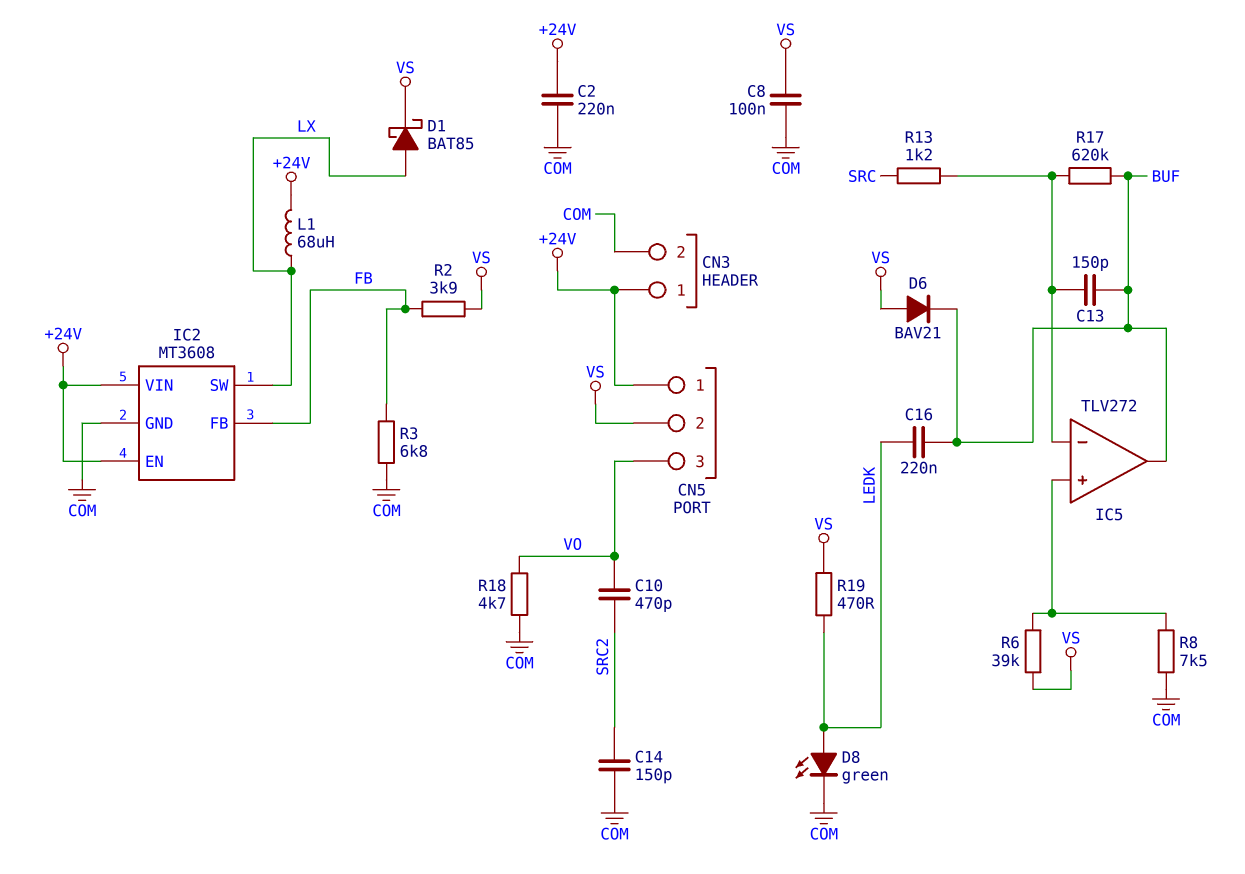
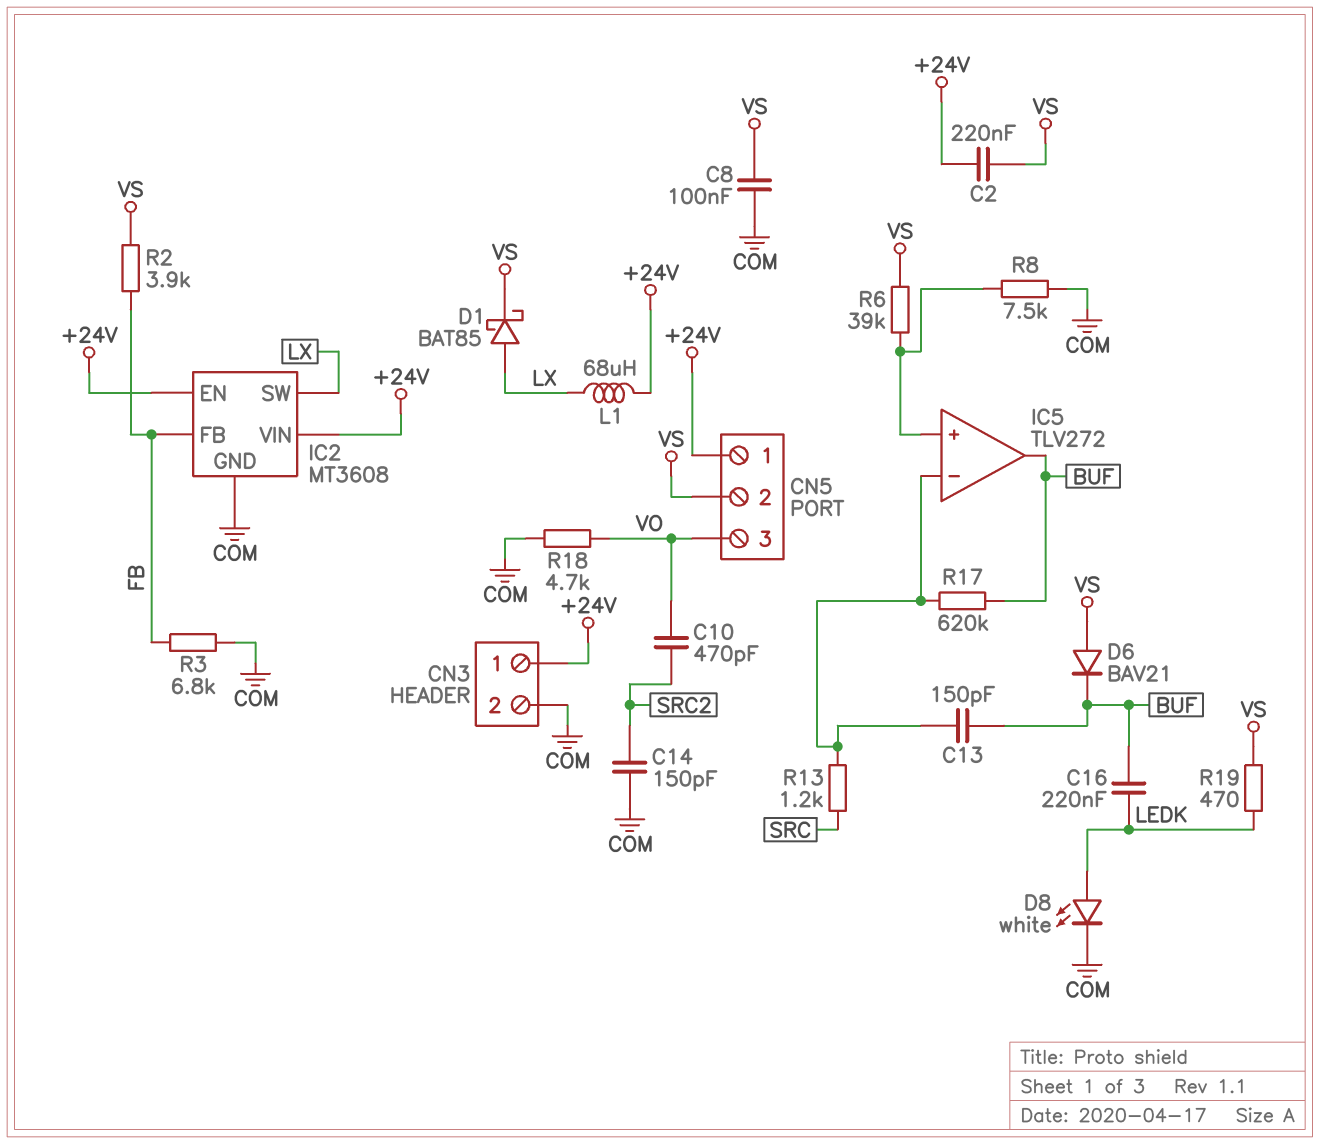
C2: 220nF (+24V, COM) -> 220nF (+24V, VS)
D8: LED green (A LEDK, K COM) -> LED white (A LEDK, K COM)

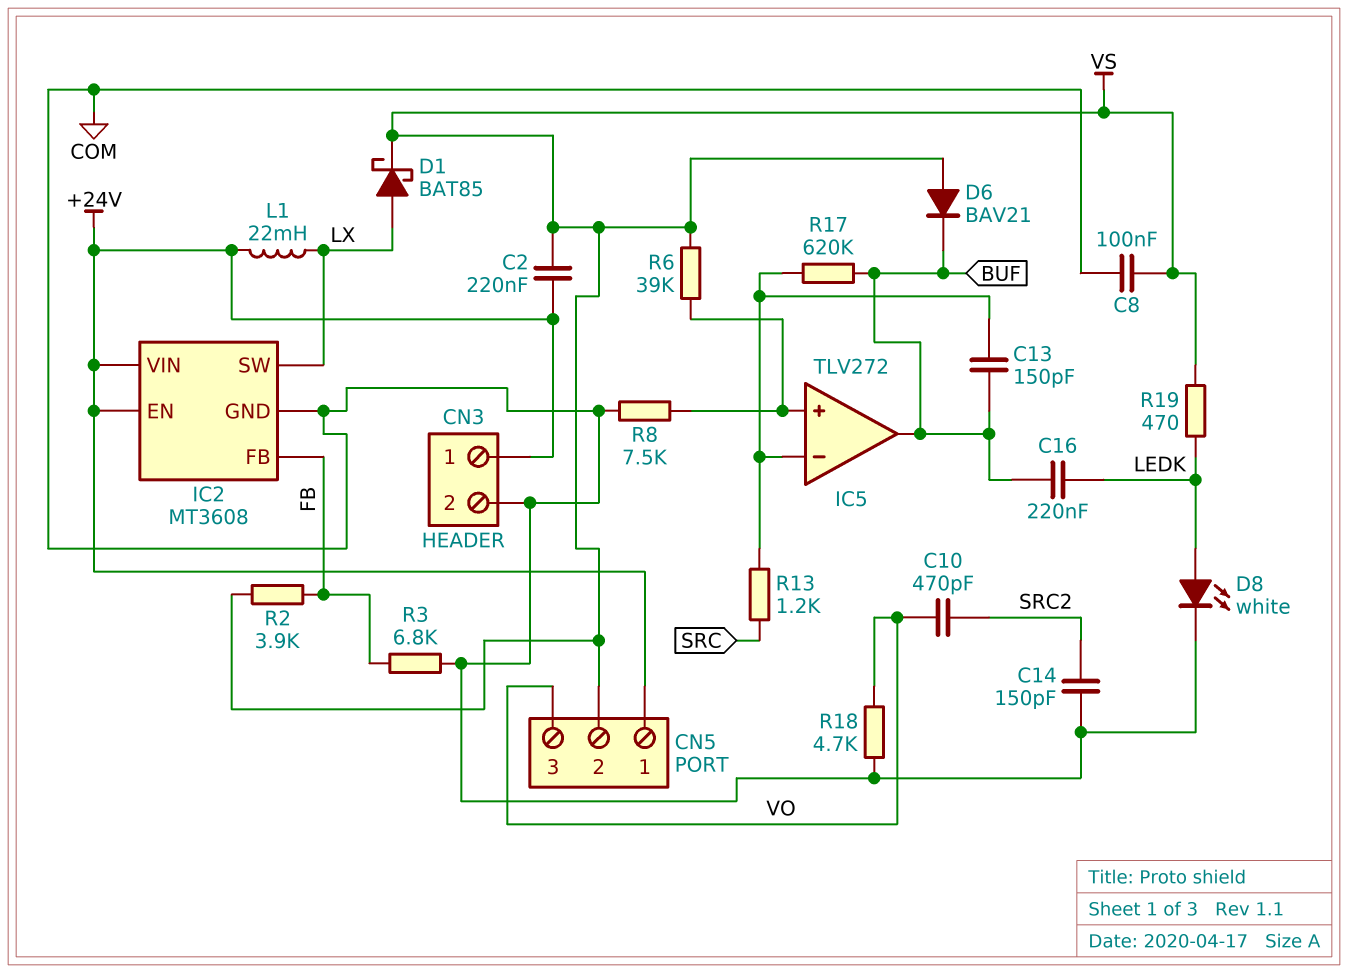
L1: 68uH (+24V, LX) -> 22mH (+24V, LX)

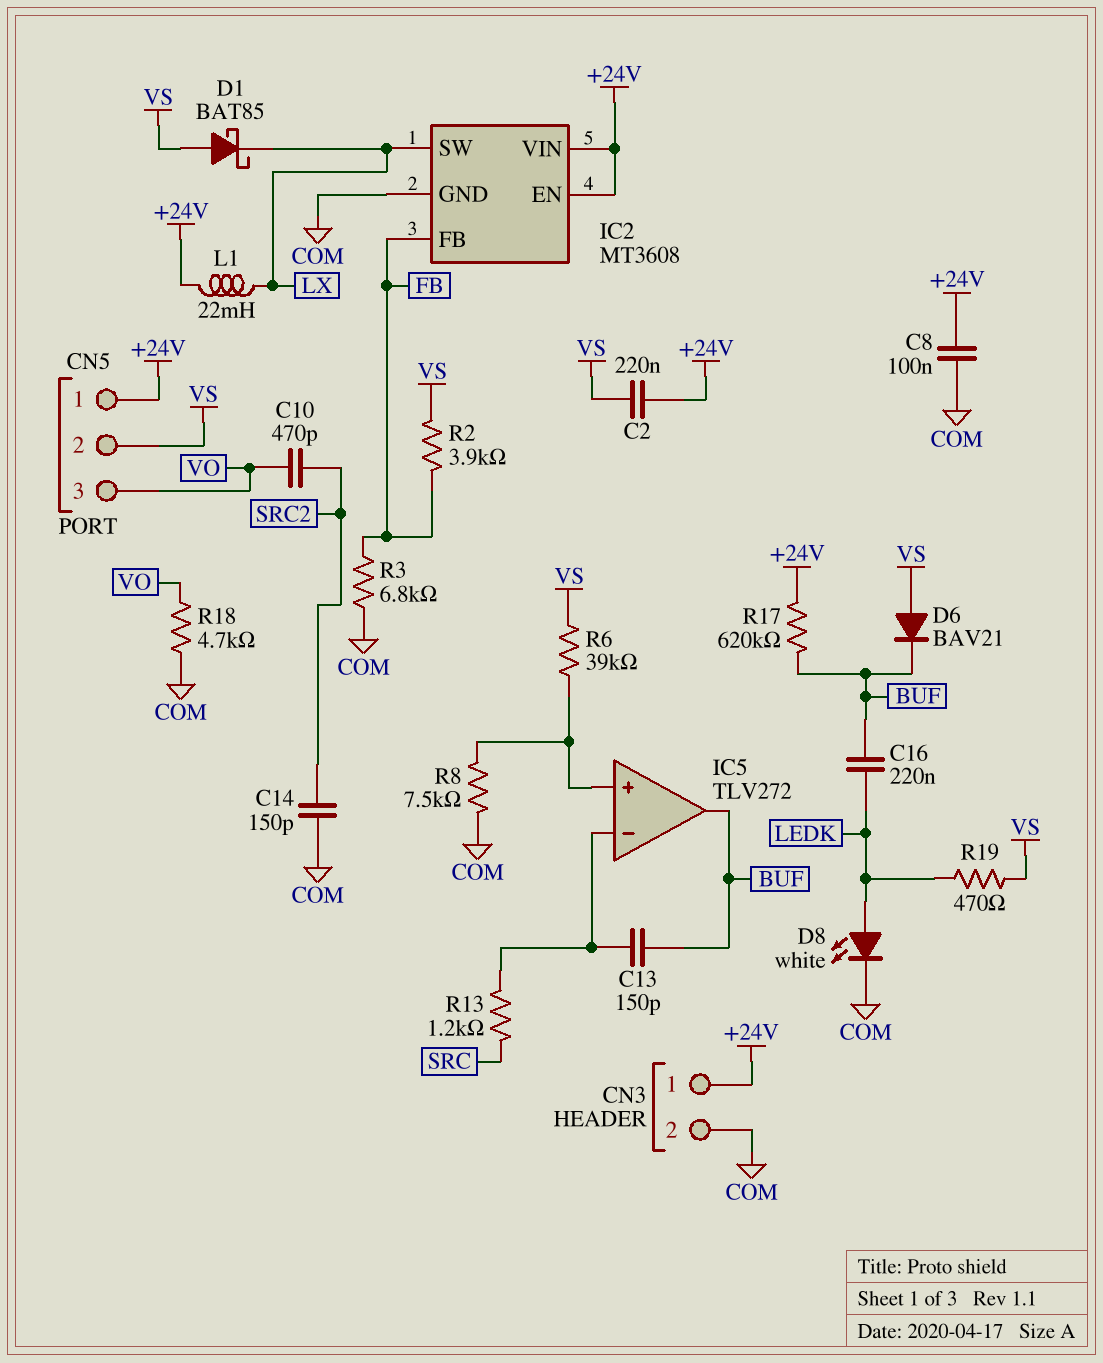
C8: 100nF (COM, VS) -> 100nF (+24V, COM)
D1: schottky BAT85 (A LX, K VS) -> schottky BAT85 (A VS, K LX)
R17: 620k (BUF, IC5/in-) -> 620k (+24V, BUF)

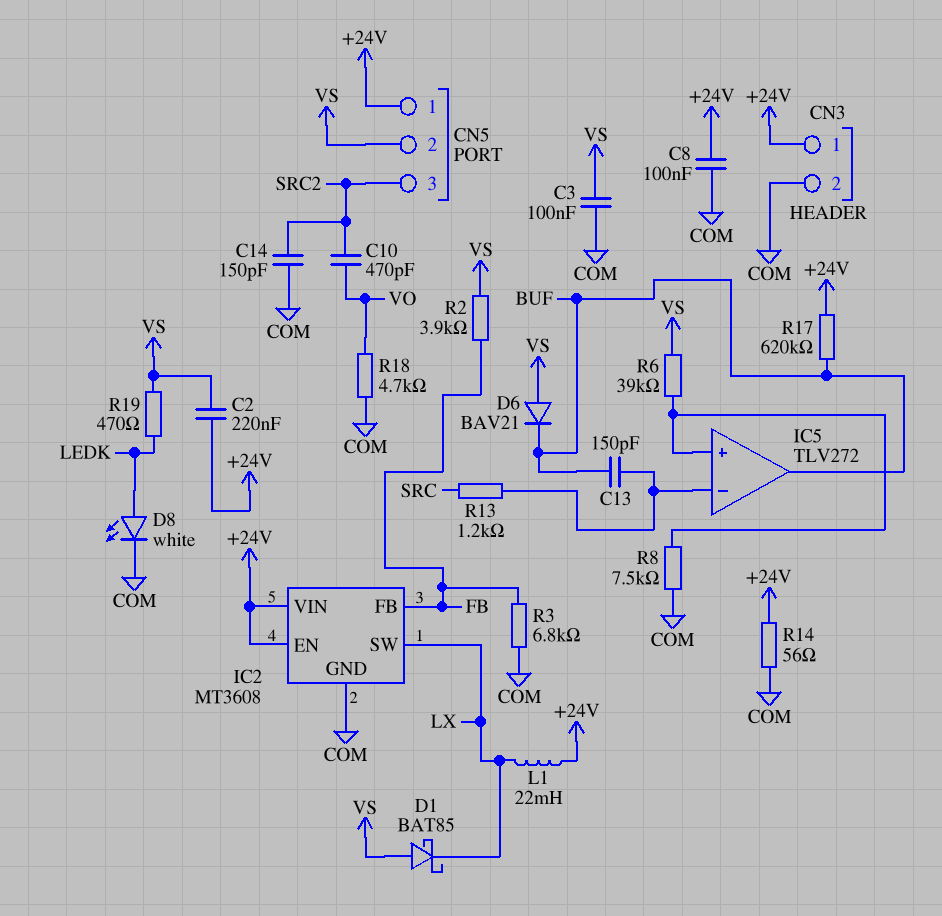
C3: none -> 100nF (COM, VS)
C16: 220nF (BUF, LEDK) -> none
CN5 pin 3: VO -> SRC2
R14: none -> 56 (+24V, COM)

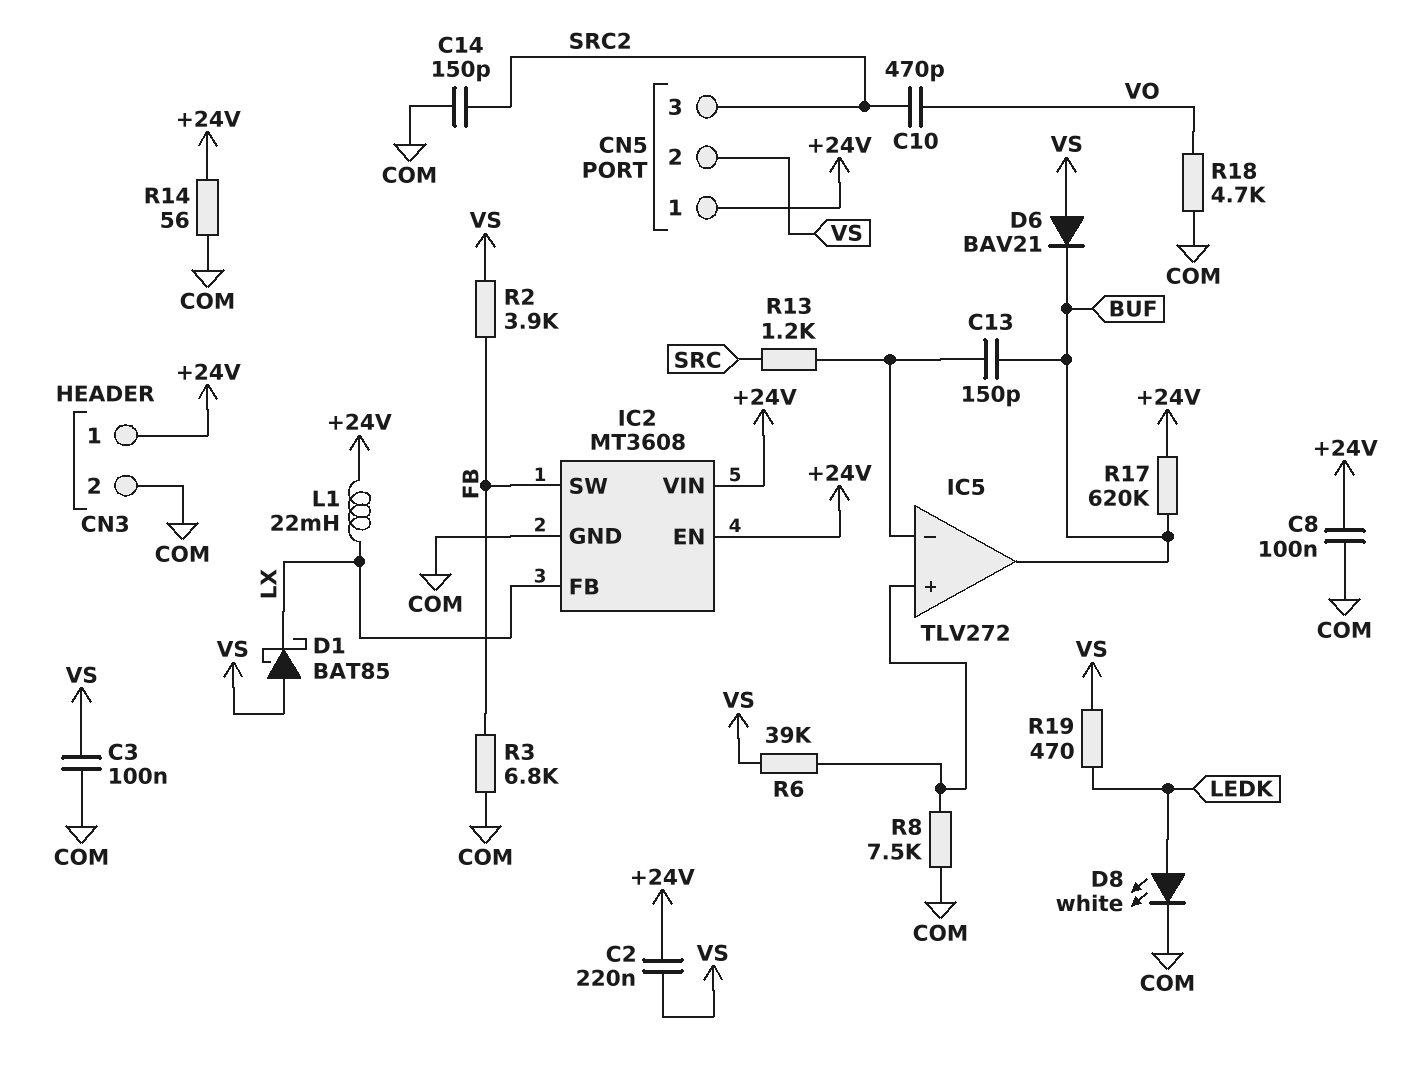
IC2 pin FB: FB -> LX
IC2 pin SW: LX -> FB

